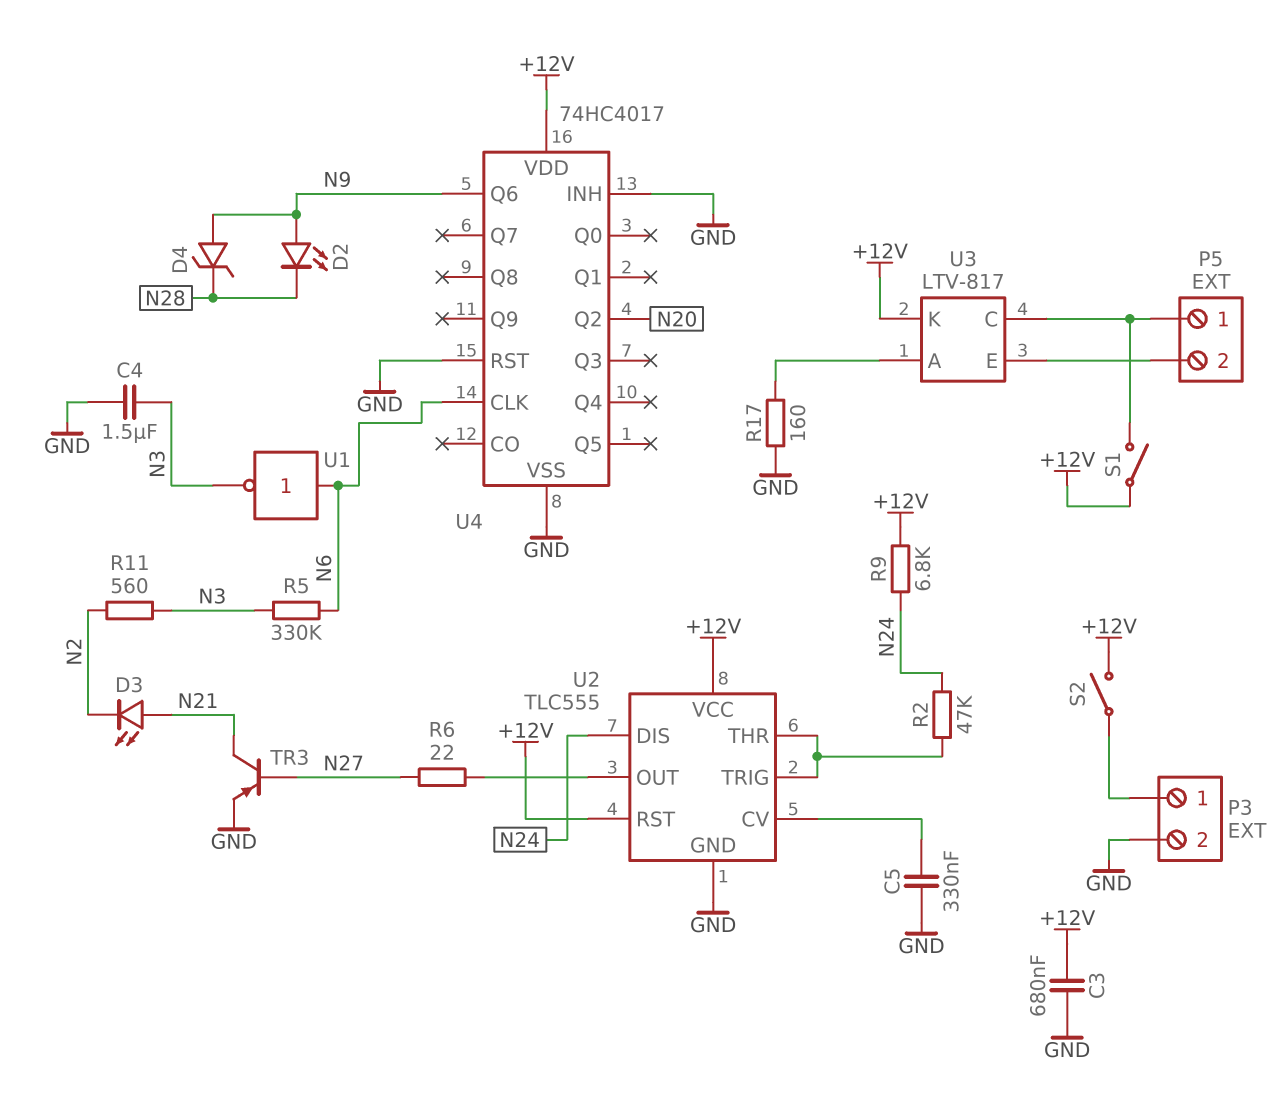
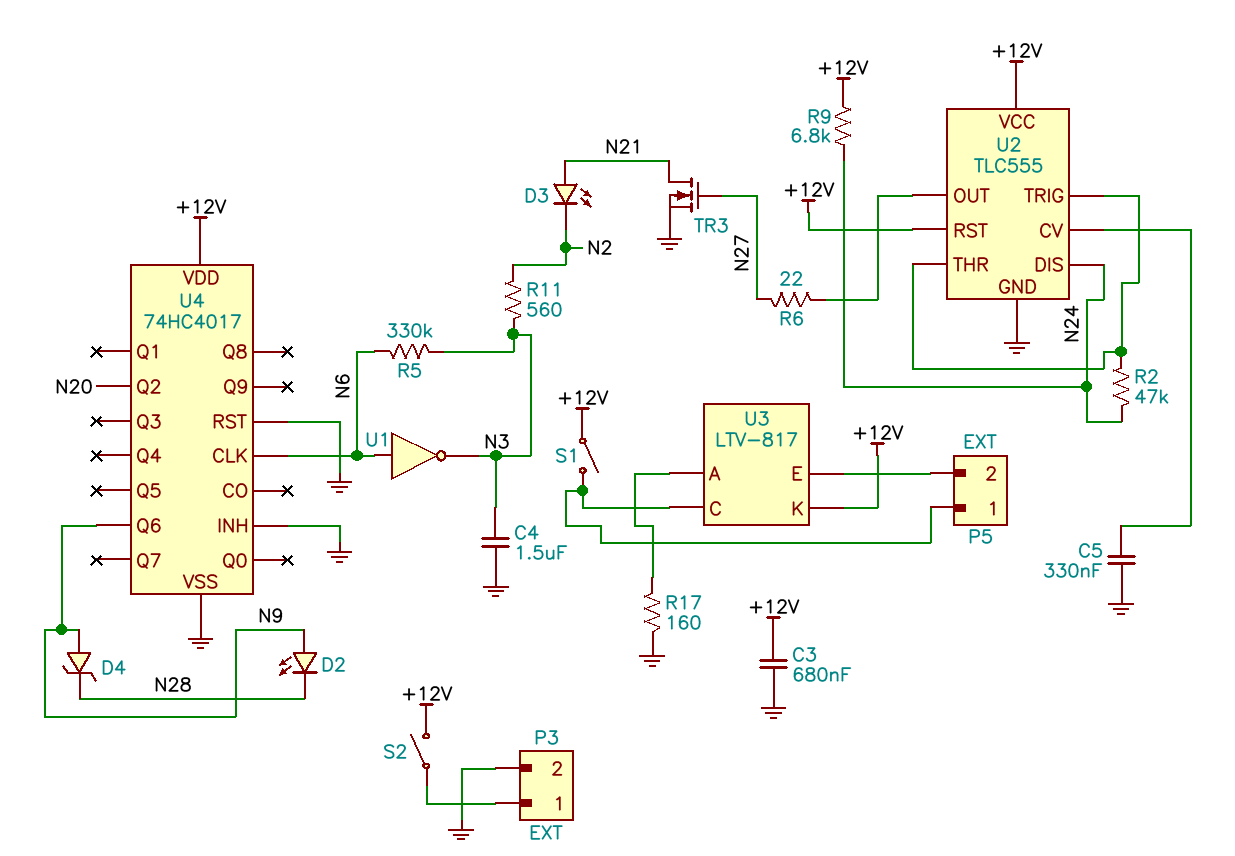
TR3: PNP (B N27, C N21, E GND) -> NMOS (G N27, D N21, S GND)

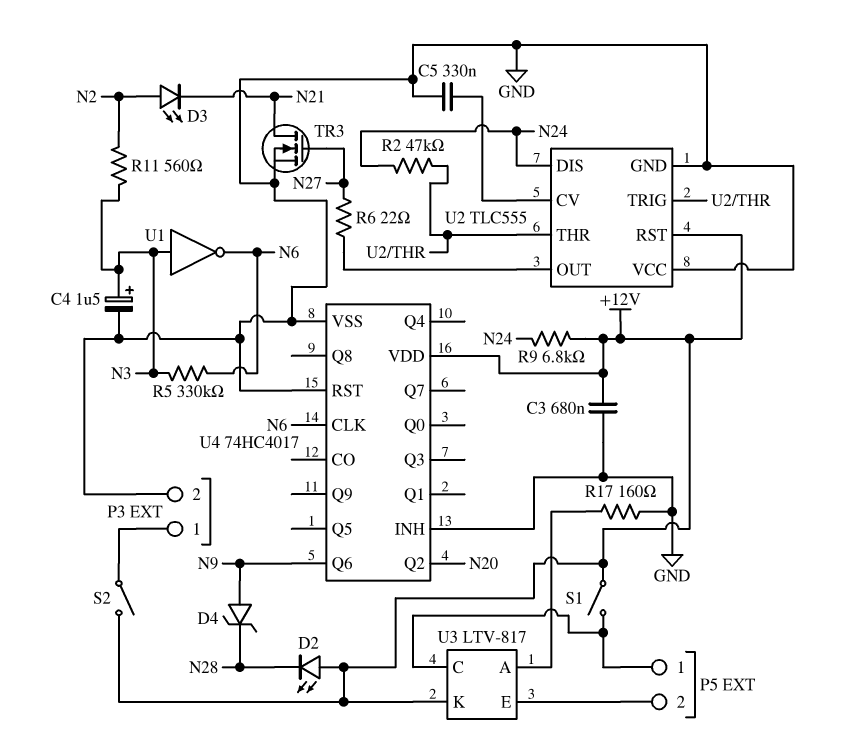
C4: 1.5uF (GND, N3) -> 1.5uF (plus N3, minus GND)
D2: LED (A N9, K N28) -> LED (A +12V, K N28)
D3: LED (A N21, K N2) -> LED (A N2, K N21)
U1: NOT (in N6, out N3) -> NOT (in N3, out N6)
U2 pin VCC: +12V -> GND

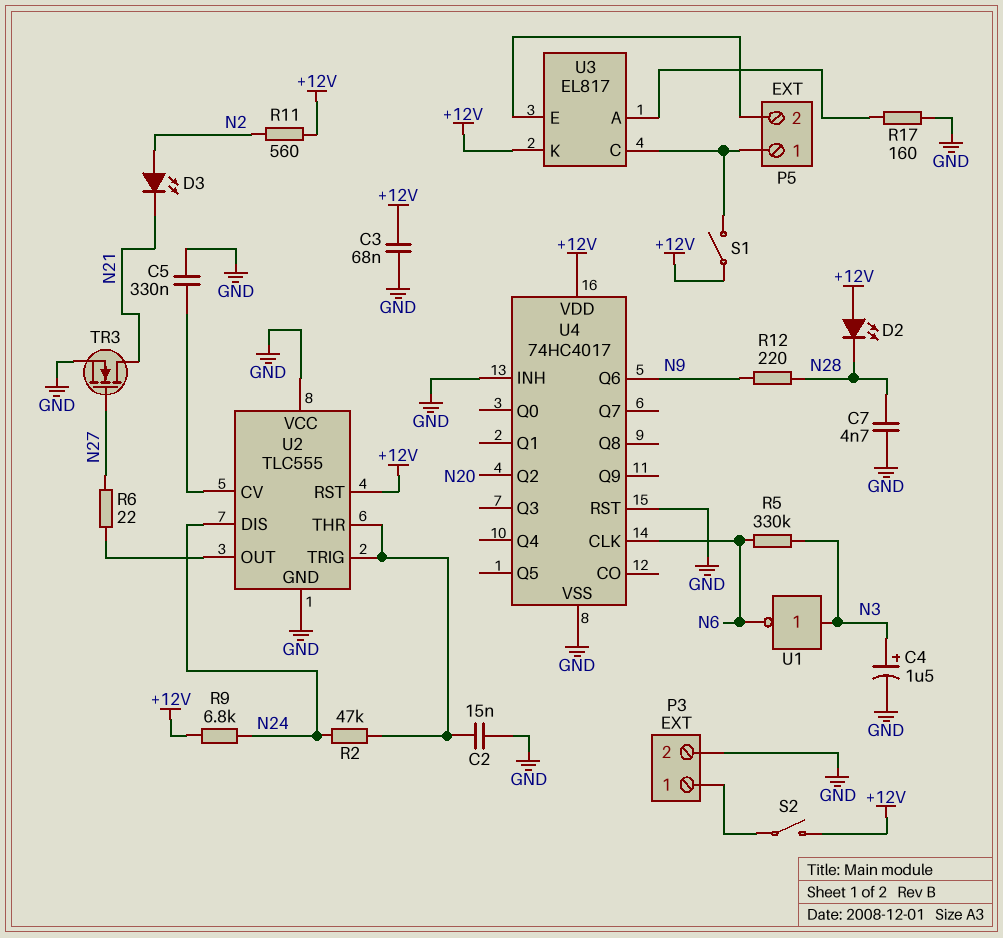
C2: none -> 15nF (GND, U2/THR)
C3: 680nF (+12V, GND) -> 68nF (+12V, GND)
C7: none -> 4.7nF (GND, N28)
D4: zener (A N9, K N28) -> none
R11: 560 (N2, N3) -> 560 (+12V, N2)
R12: none -> 220 (N9, N28)
U3: LTV-817 -> EL817

